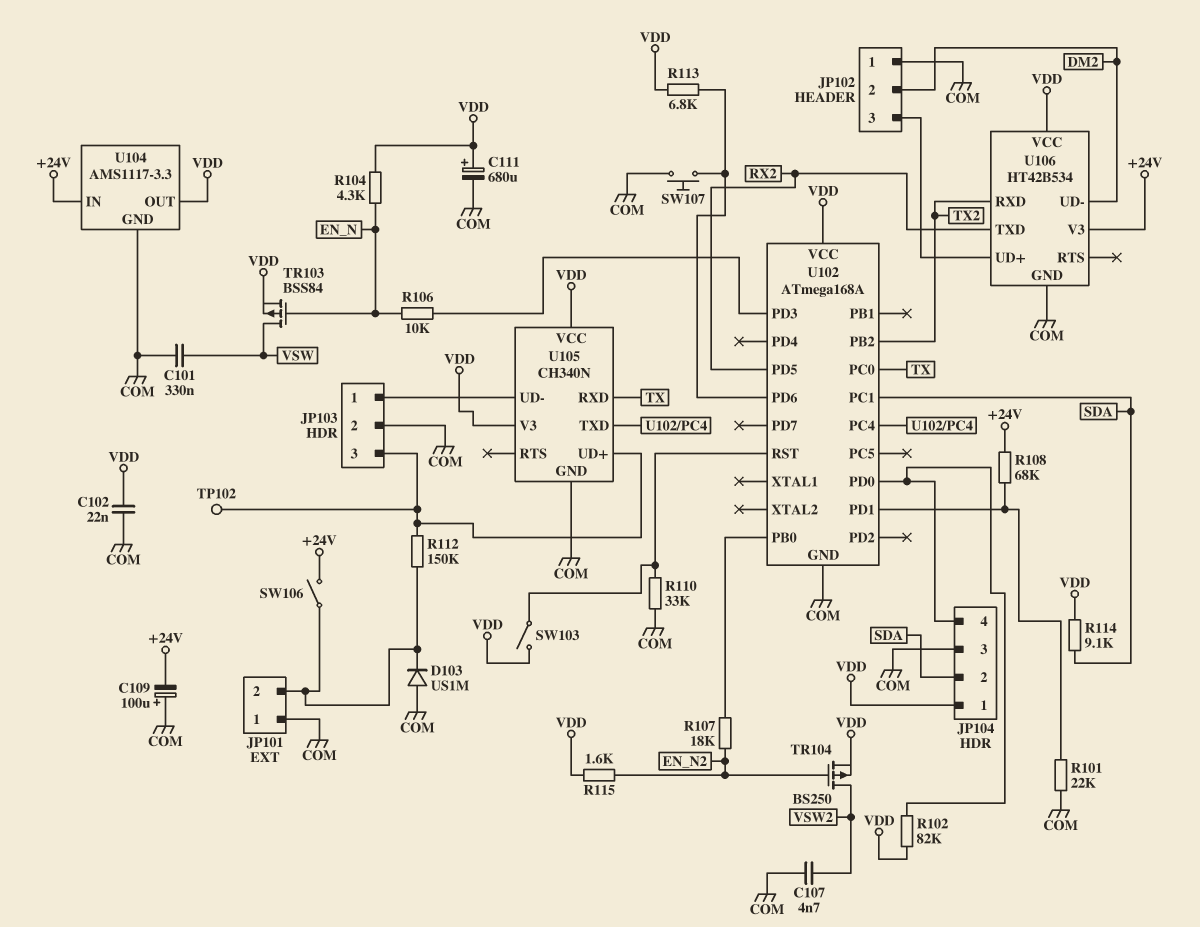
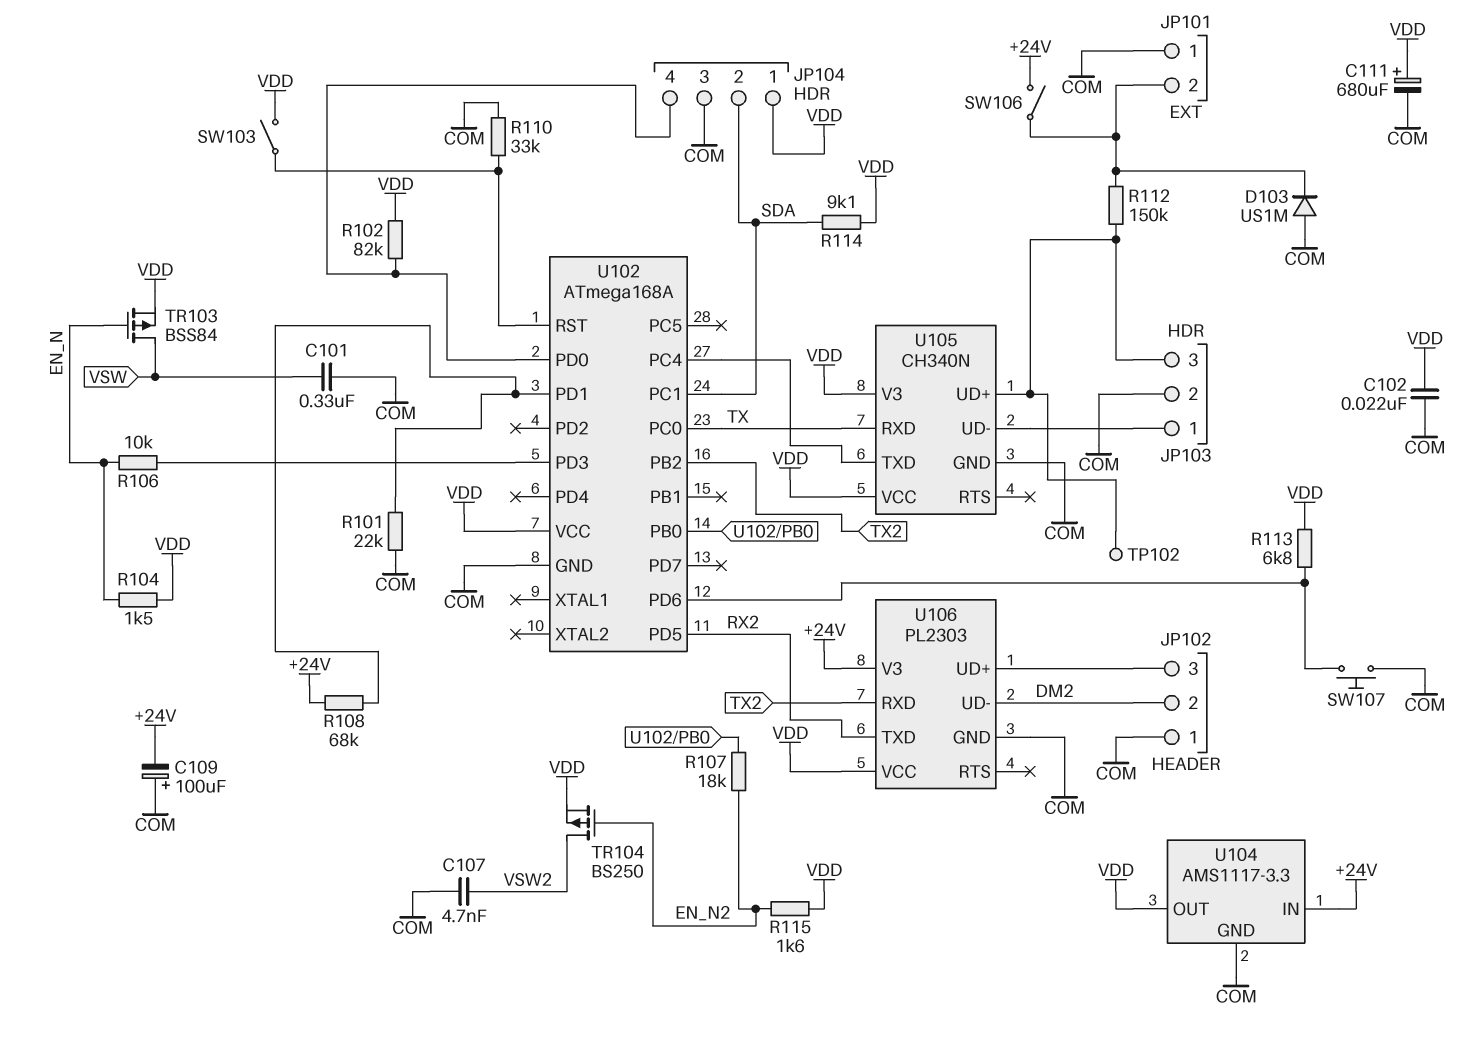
R104: 4.3k (EN_N, VDD) -> 1.5k (EN_N, VDD)
U106: HT42B534 -> PL2303

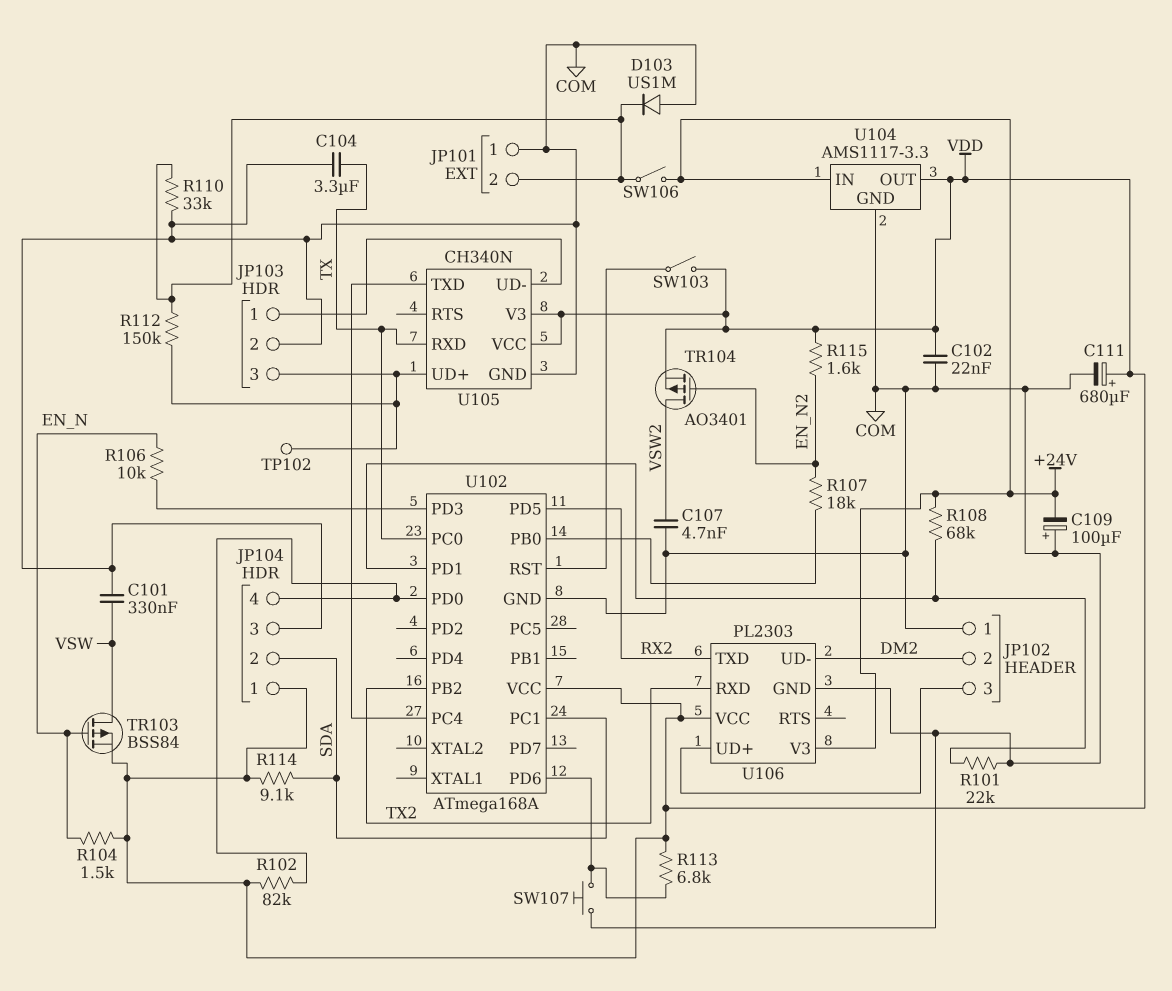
C104: none -> 3.3uF (COM, TX)
R110: 33k (COM, U102/RST) -> 33k (COM, JP101/2)
TR104: PMOS BS250 (G EN_N2, D VSW2, S VDD) -> PMOS AO3401 (G EN_N2, D VSW2, S VDD)

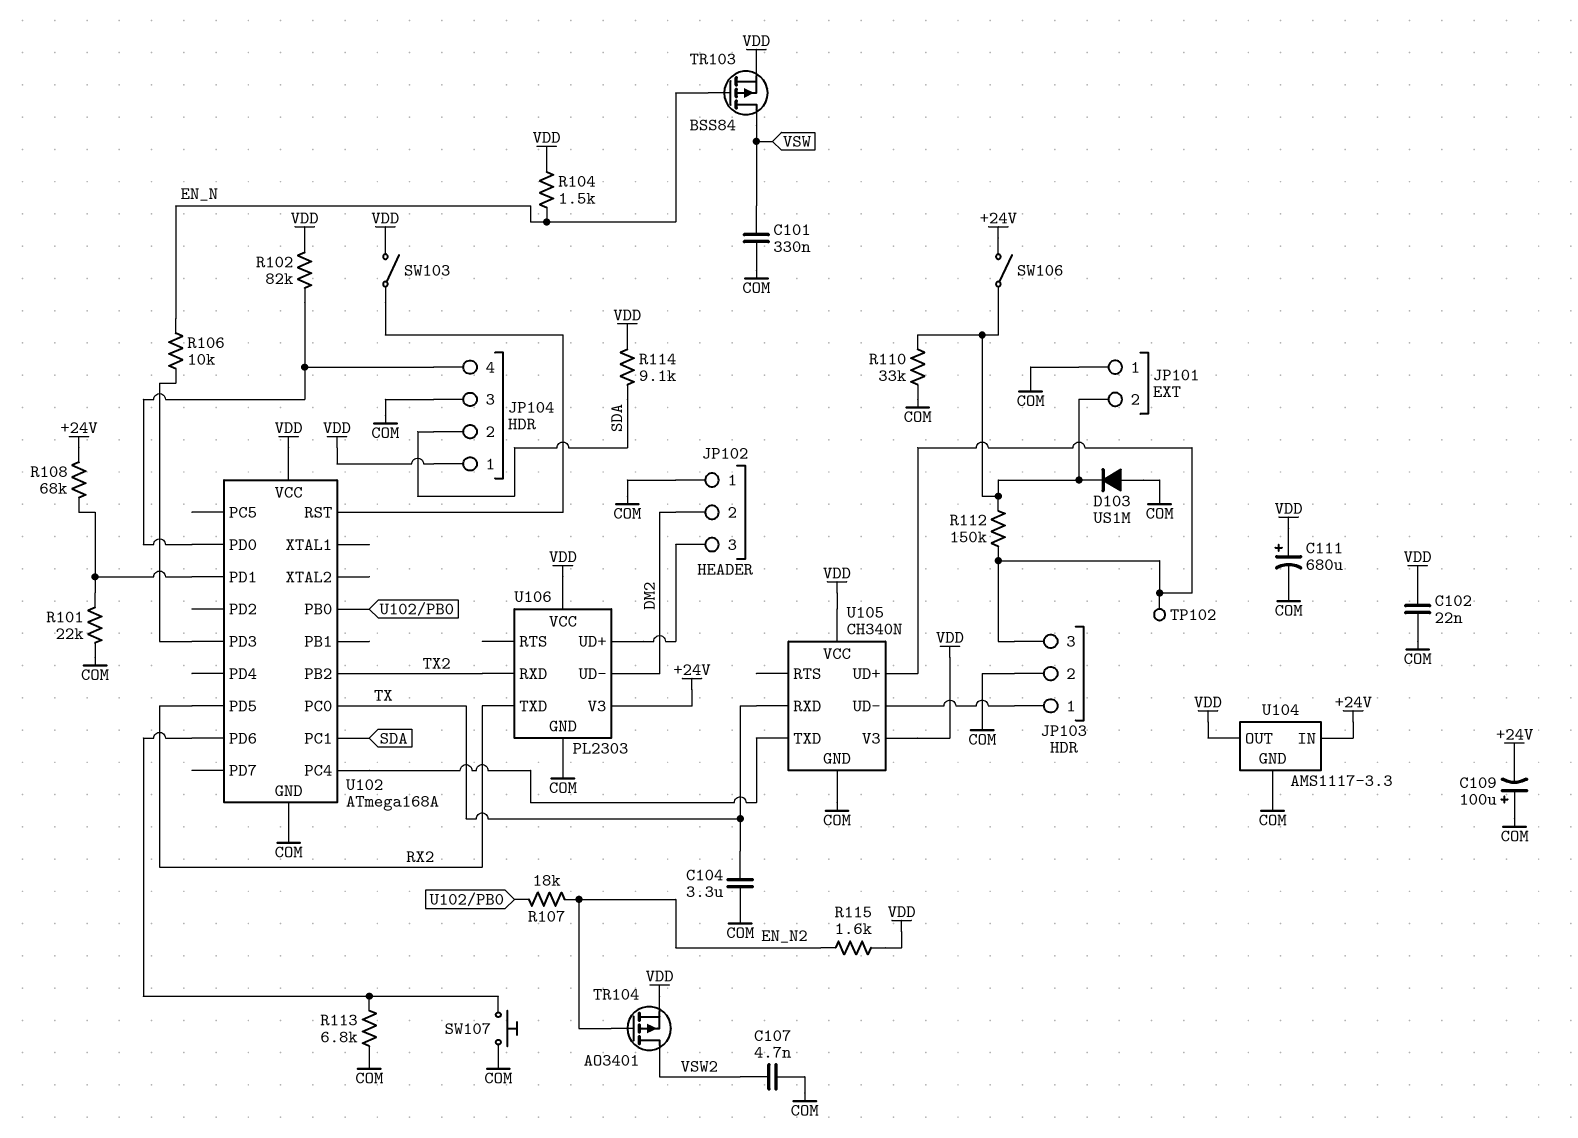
R113: 6.8k (U102/PD6, VDD) -> 6.8k (COM, U102/PD6)

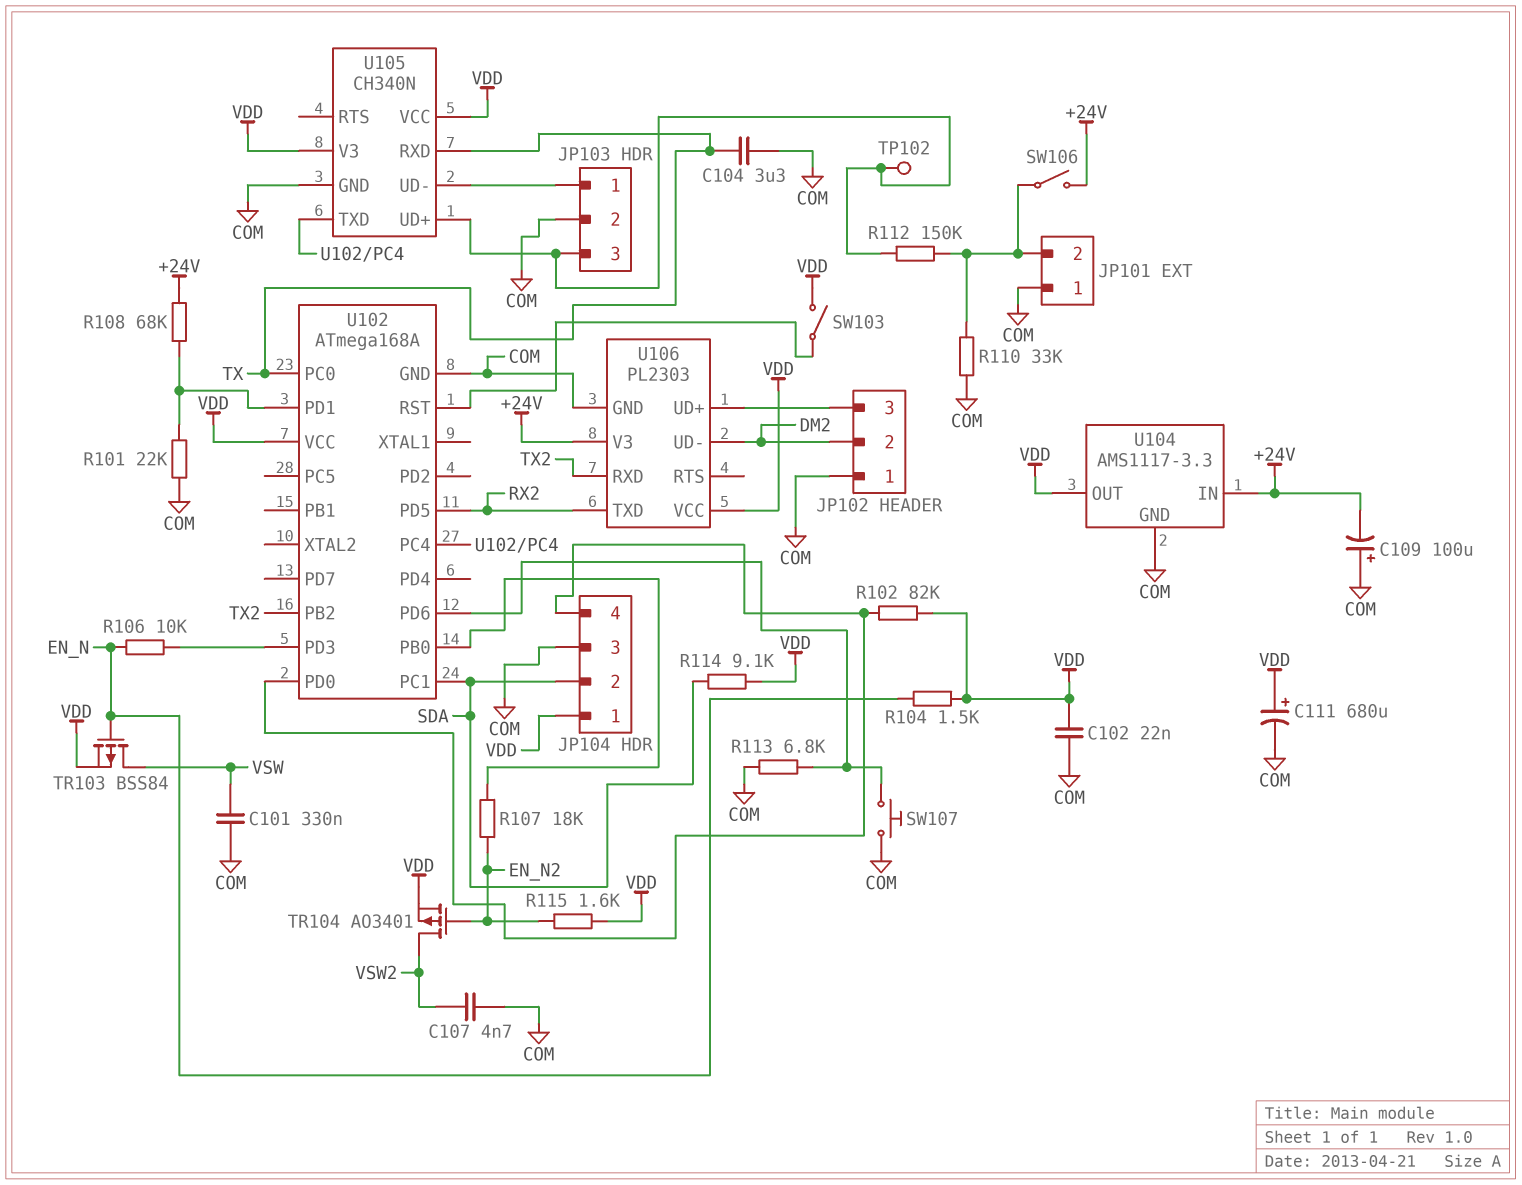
D103: diode US1M (A COM, K JP101/2) -> none

